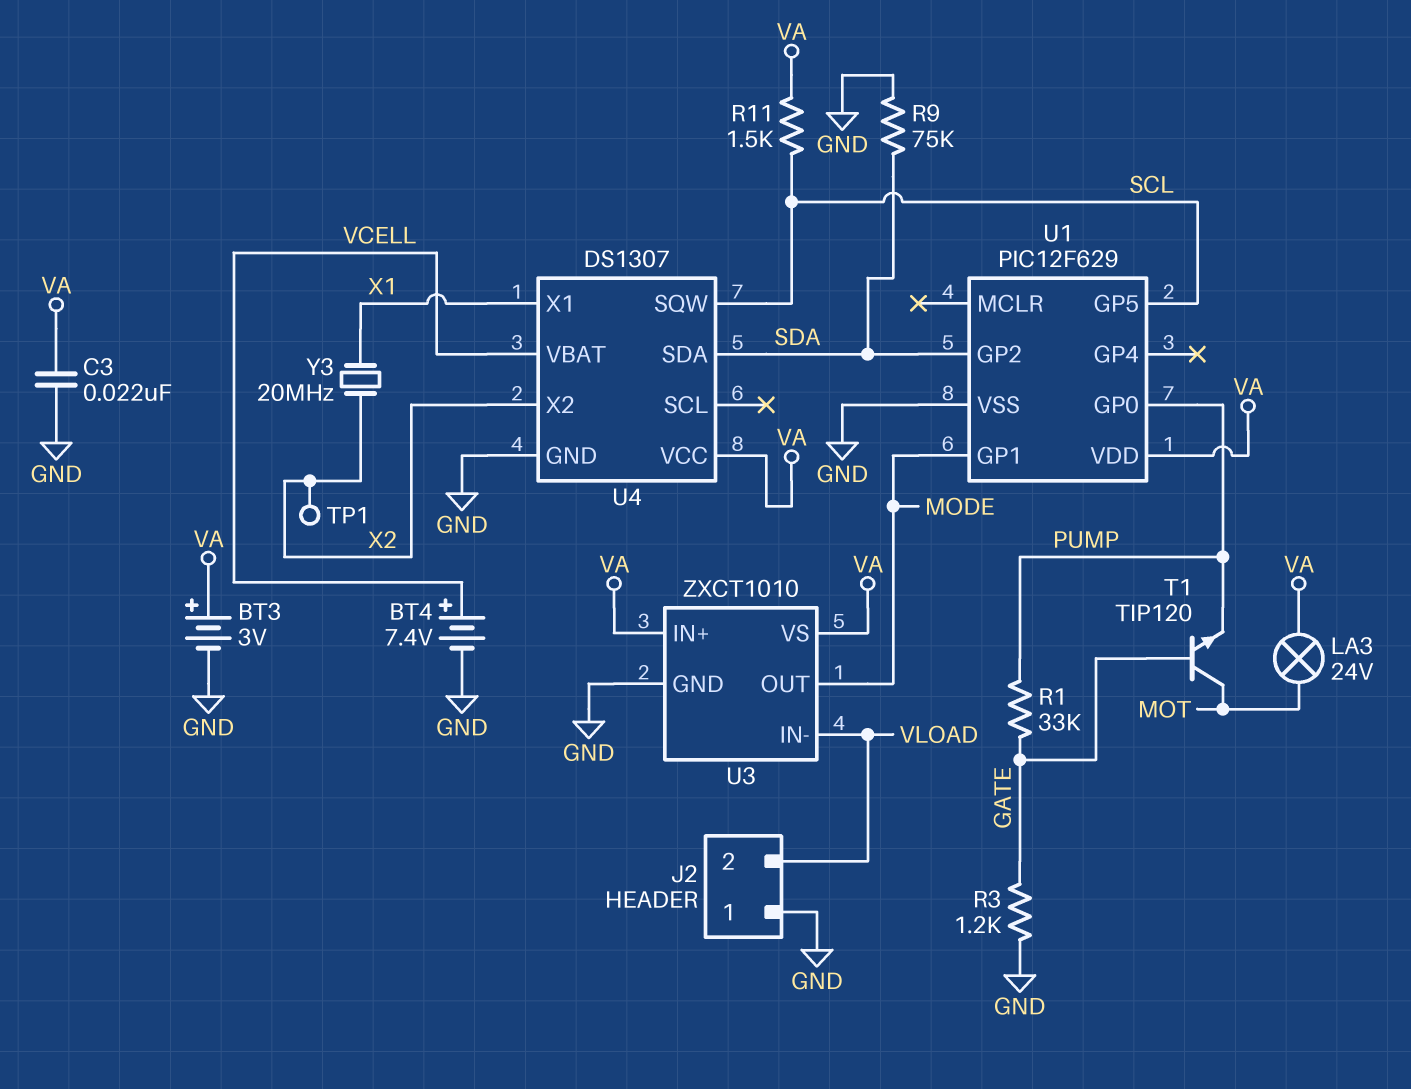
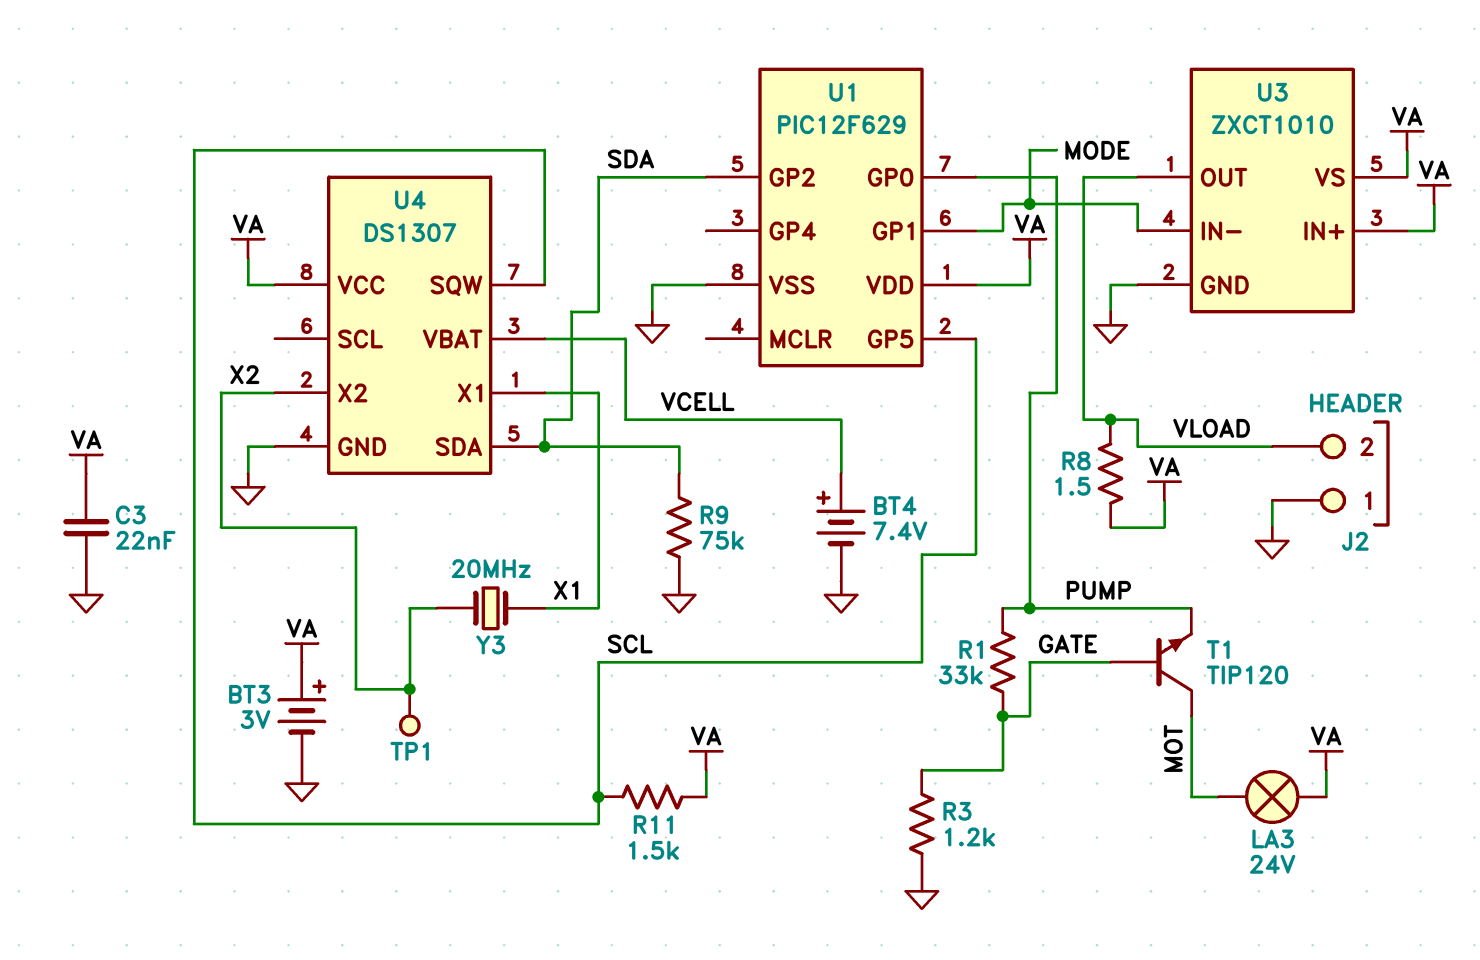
R8: none -> 1.5 (VA, VLOAD)
U3 pin IN-: VLOAD -> MODE
U3 pin OUT: MODE -> VLOAD

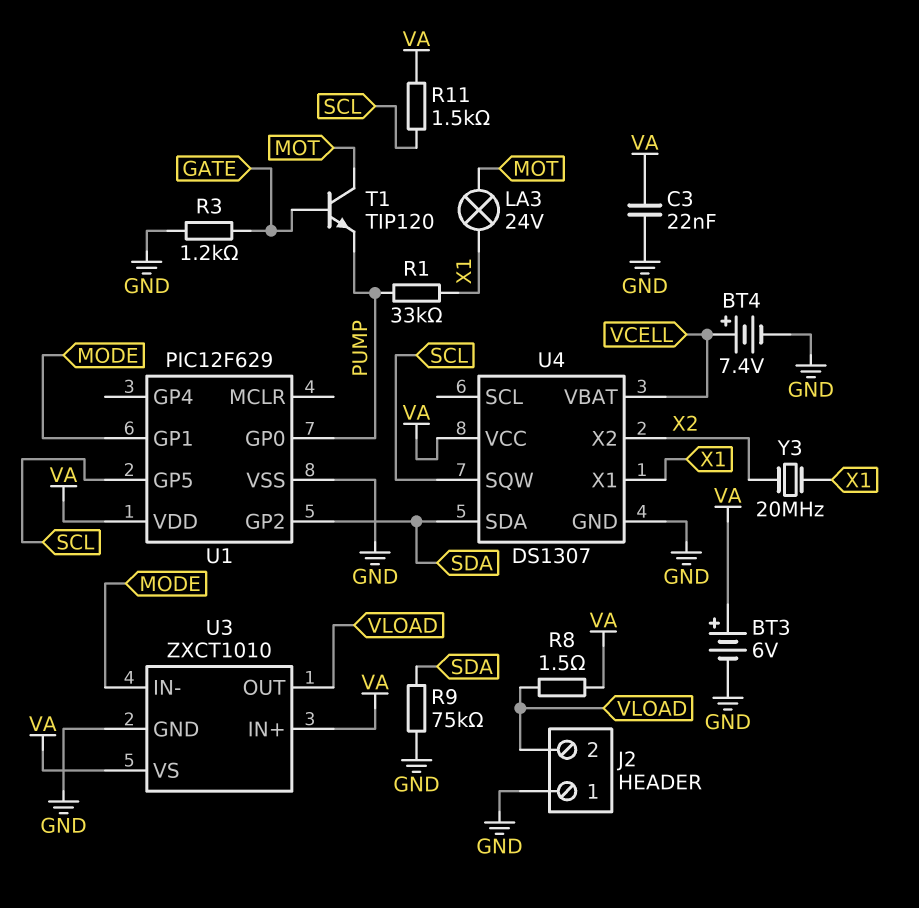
BT3: 3V (plus VA, minus GND) -> 6V (plus VA, minus GND)
LA3: lamp 24V (MOT, VA) -> lamp 24V (MOT, X1)
R1: 33k (GATE, PUMP) -> 33k (PUMP, X1)
TP1: test point (X2) -> none

